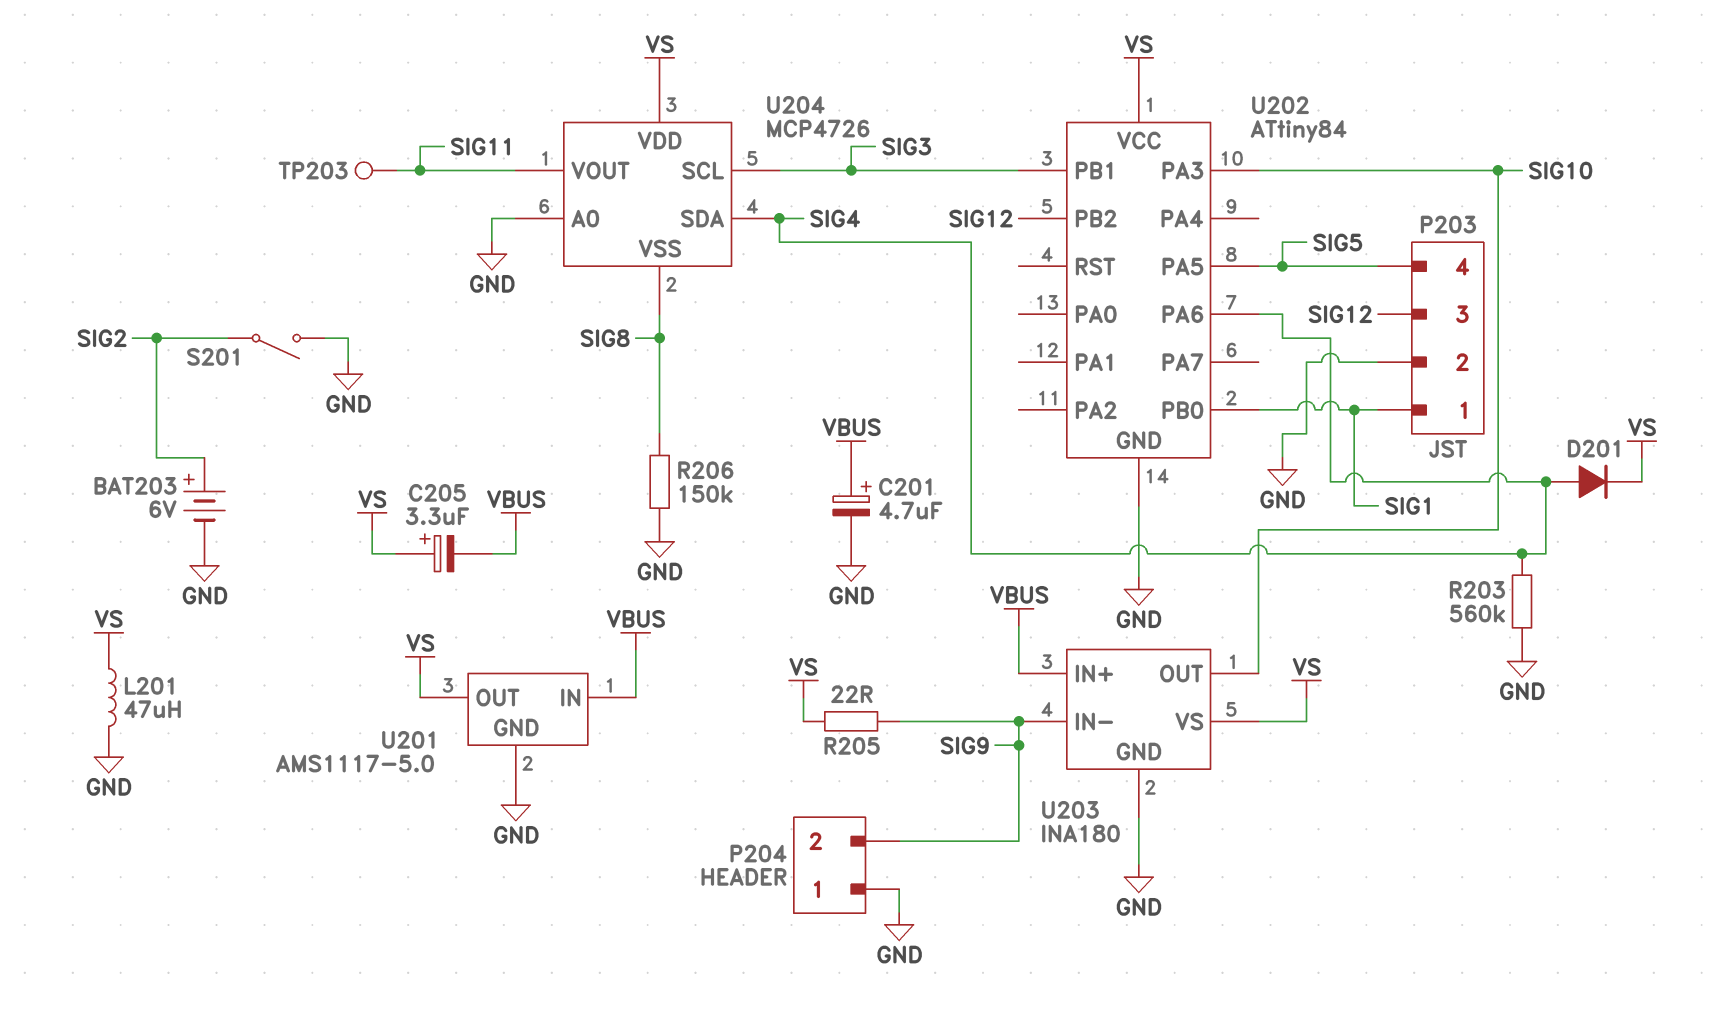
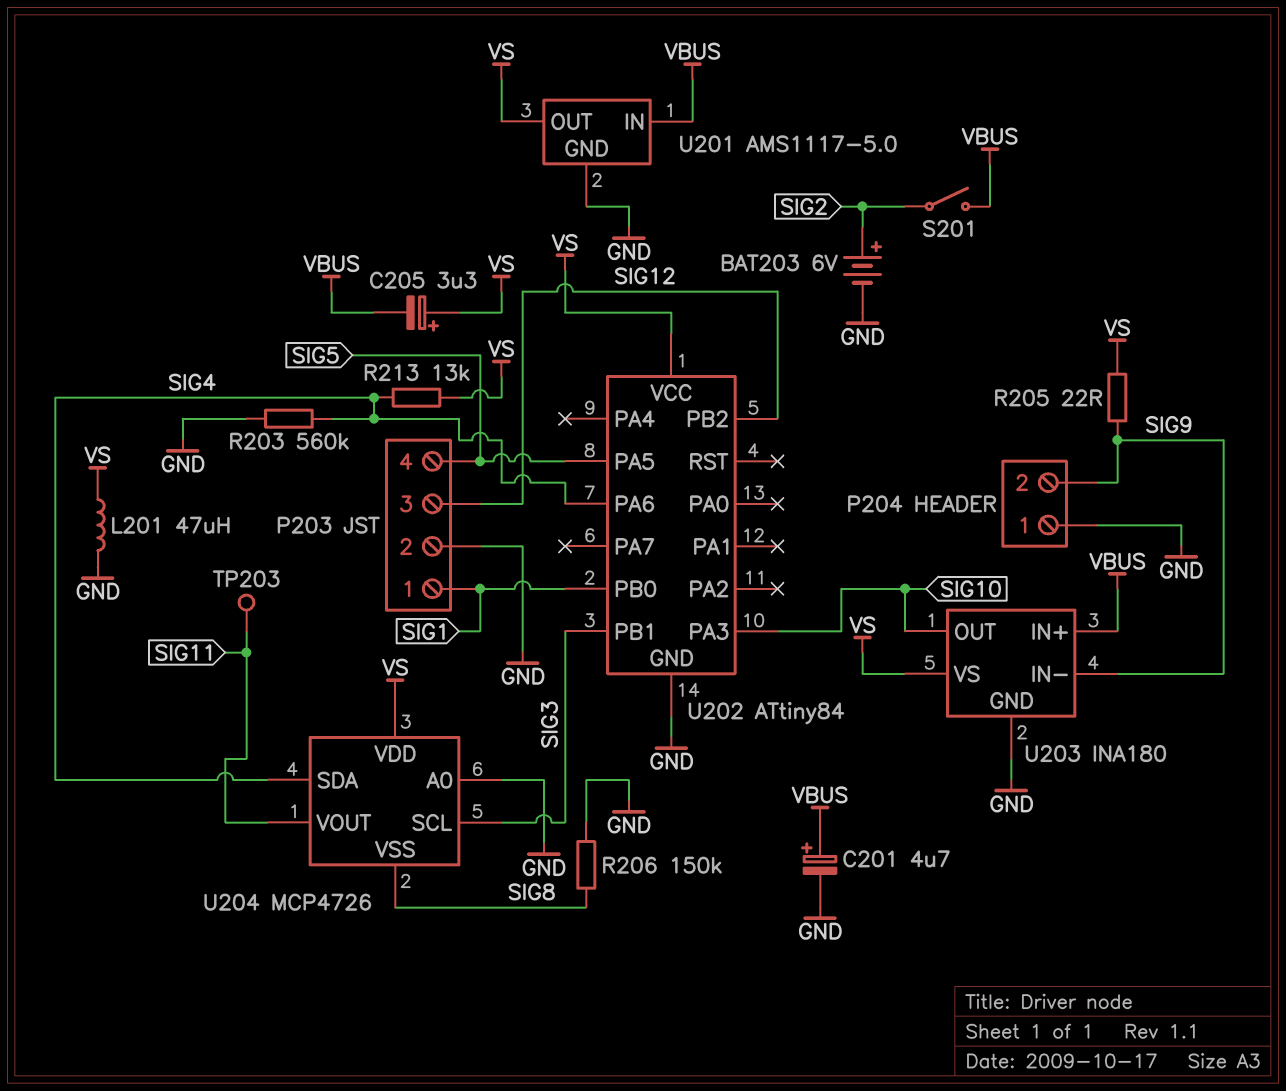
D201: diode (A SIG4, K VS) -> none
R213: none -> 13k (SIG4, VS)
S201: switch (GND, SIG2) -> switch (SIG2, VBUS)

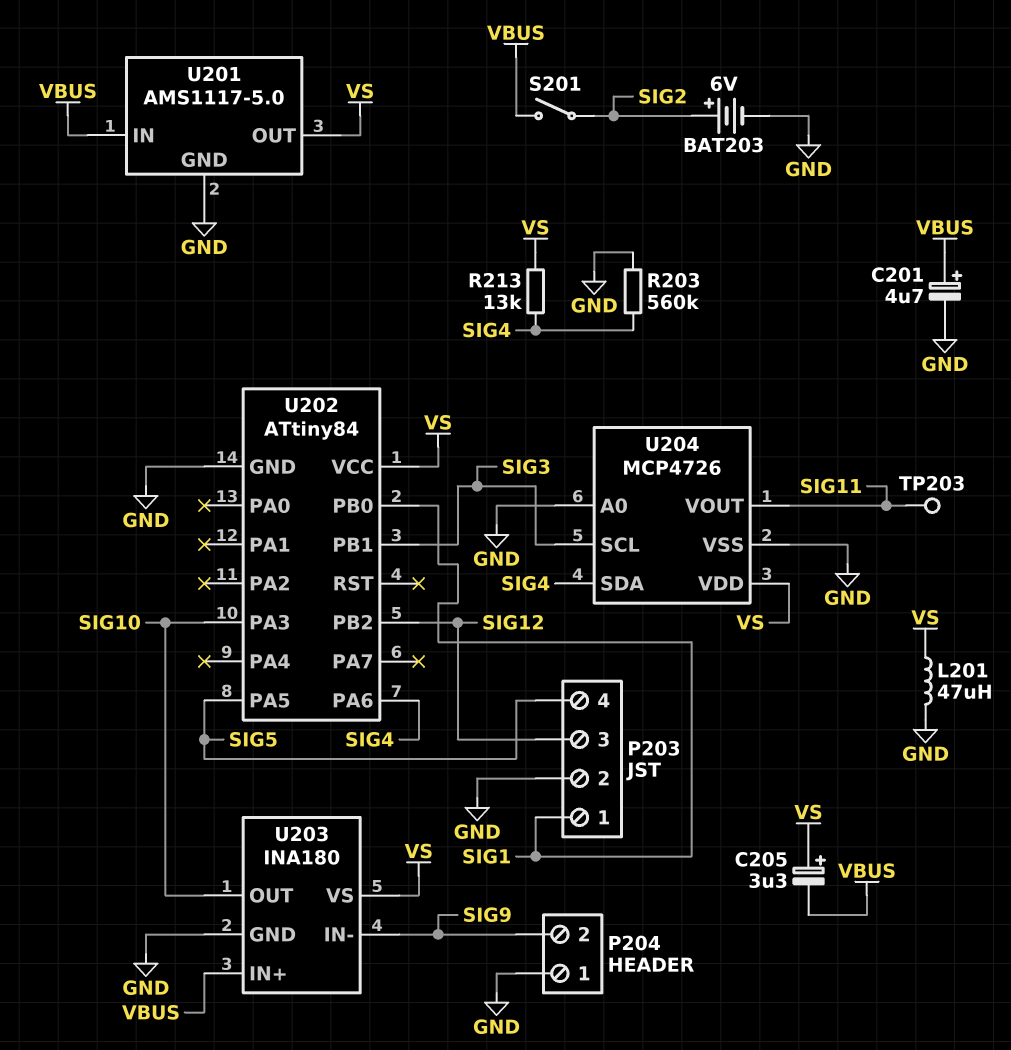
R205: 22 (SIG9, VS) -> none
R206: 150k (GND, SIG8) -> none
U204 pin VSS: SIG8 -> GND

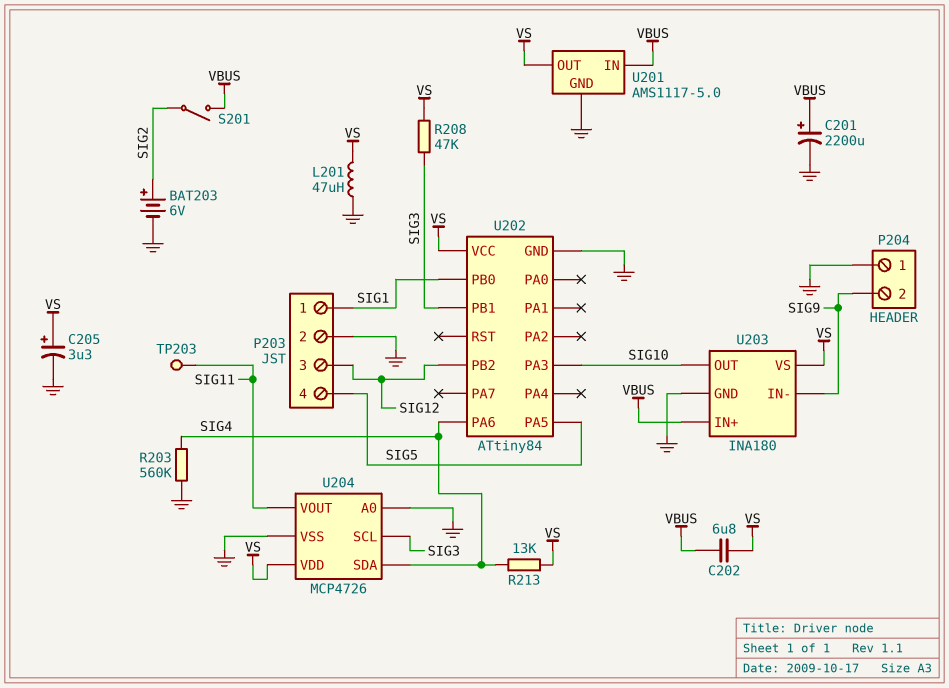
C201: 4.7uF (plus VBUS, minus GND) -> 2200uF (plus VBUS, minus GND)
C202: none -> 6.8uF (VBUS, VS)
C205: 3.3uF (plus VS, minus VBUS) -> 3.3uF (plus VS, minus GND)
R208: none -> 47k (SIG3, VS)

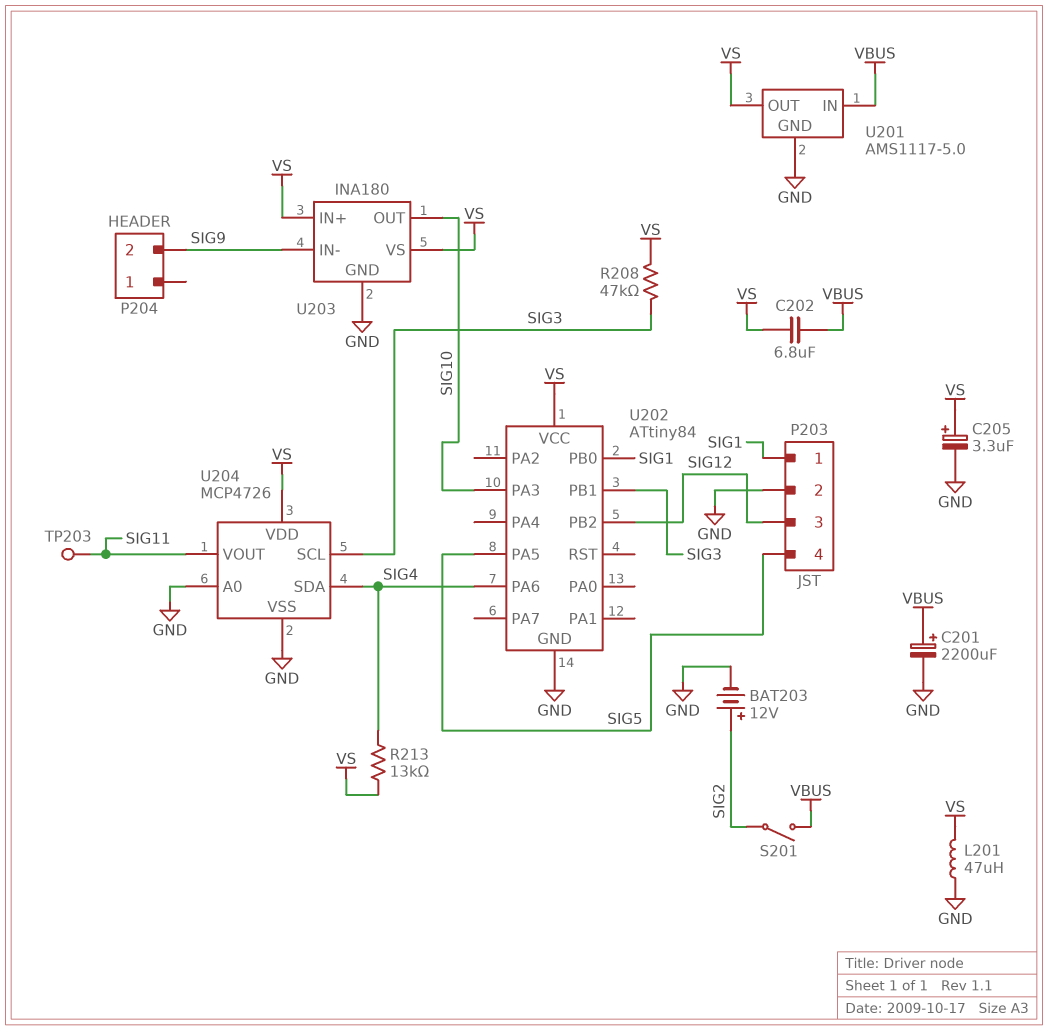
BAT203: 6V (plus SIG2, minus GND) -> 12V (plus SIG2, minus GND)
P204 pin 1: GND -> none
R203: 560k (GND, SIG4) -> none
U203 pin IN+: VBUS -> VS

